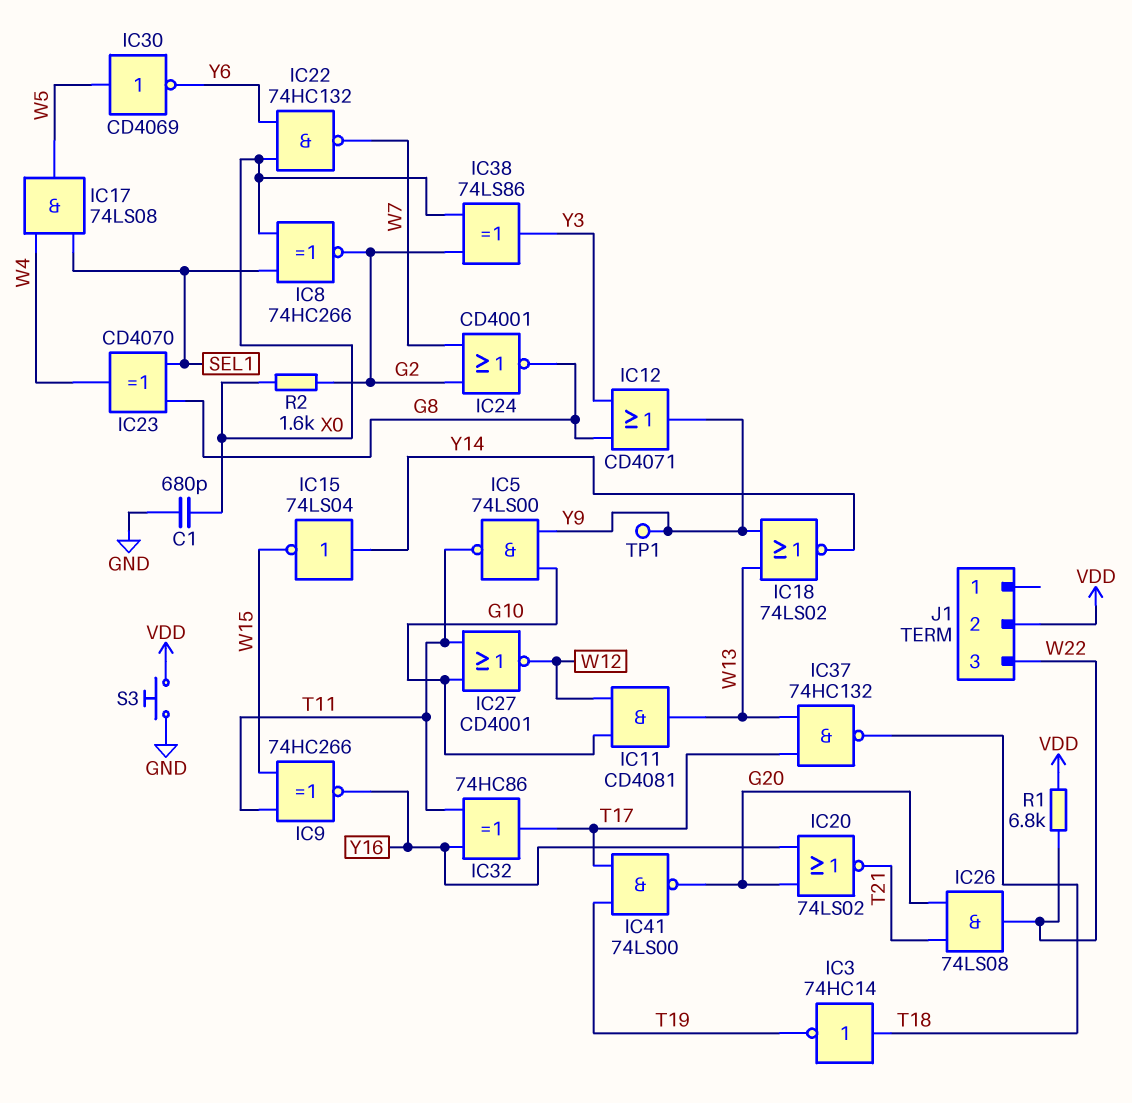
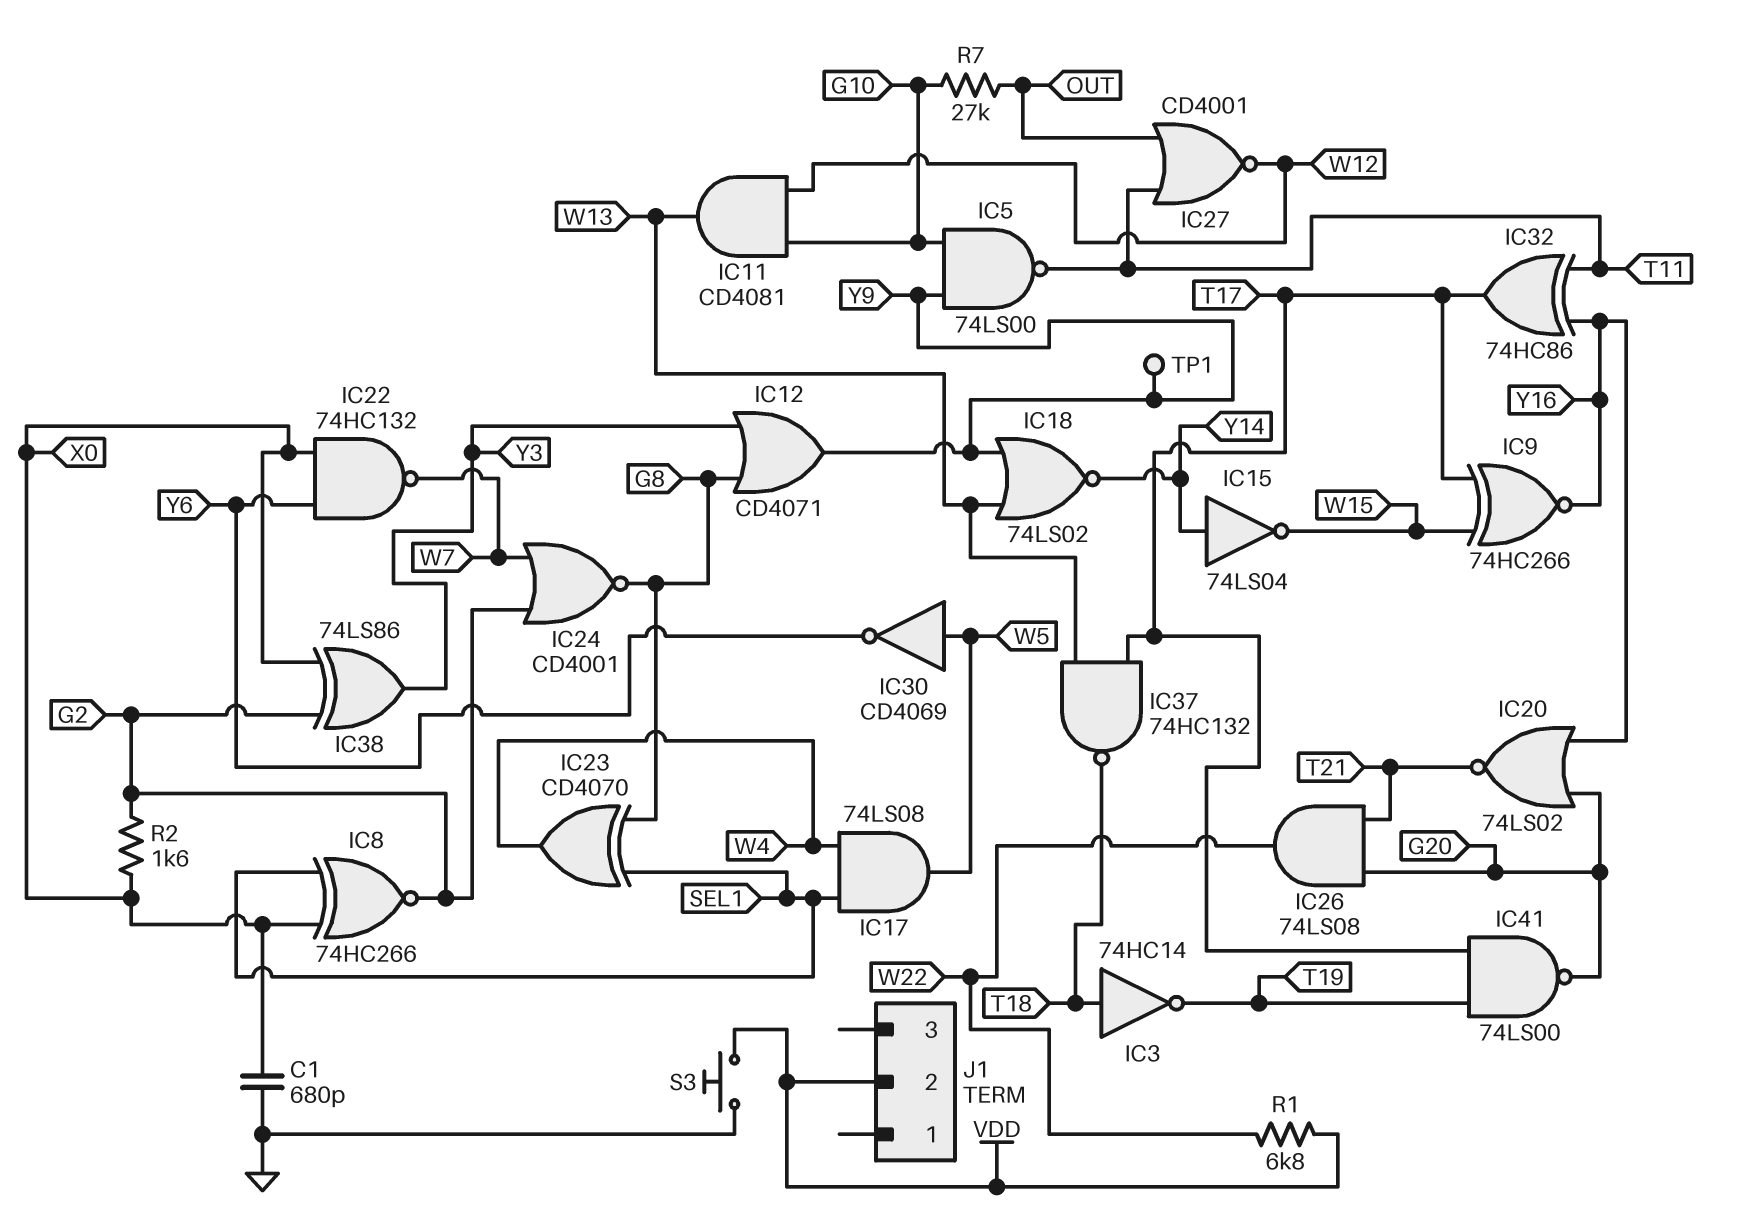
IC9: XNOR 74HC266 (in T11, in W15, out Y16) -> XNOR 74HC266 (in T17, in W15, out Y16)
IC27: NOR CD4001 (in G10, in T11, out W12) -> NOR CD4001 (in OUT, in T11, out W12)
J1 pin 3: W22 -> none
R7: none -> 27k (G10, OUT)

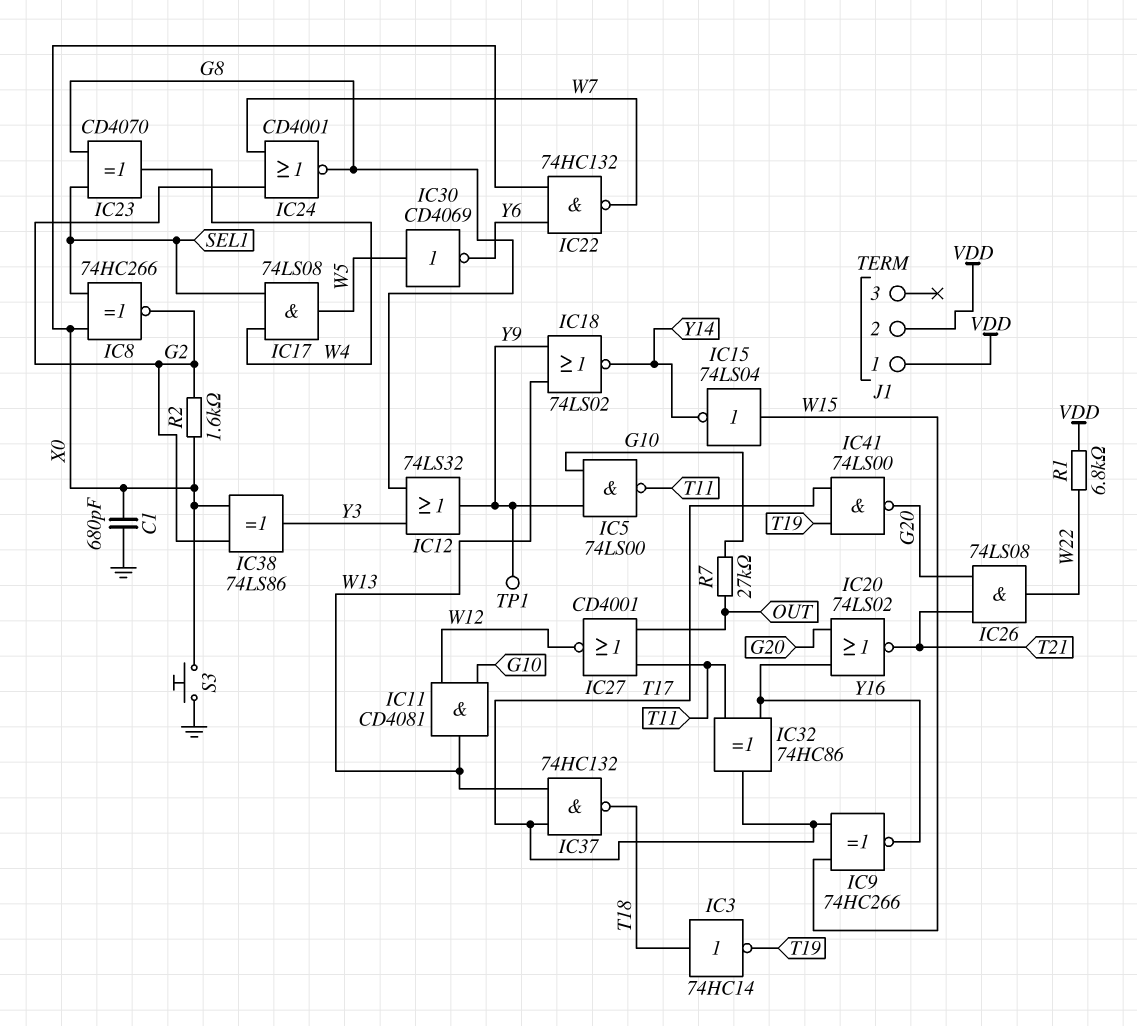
IC12: OR CD4071 (in G8, in Y3, out Y9) -> OR 74LS32 (in G8, in Y3, out Y9)
IC15: NOT 74LS04 (in Y14, out W15) -> NOT 74LS04 (in W15, out Y14)
J1 pin 1: none -> VDD
S3: button (GND, VDD) -> button (GND, X0)

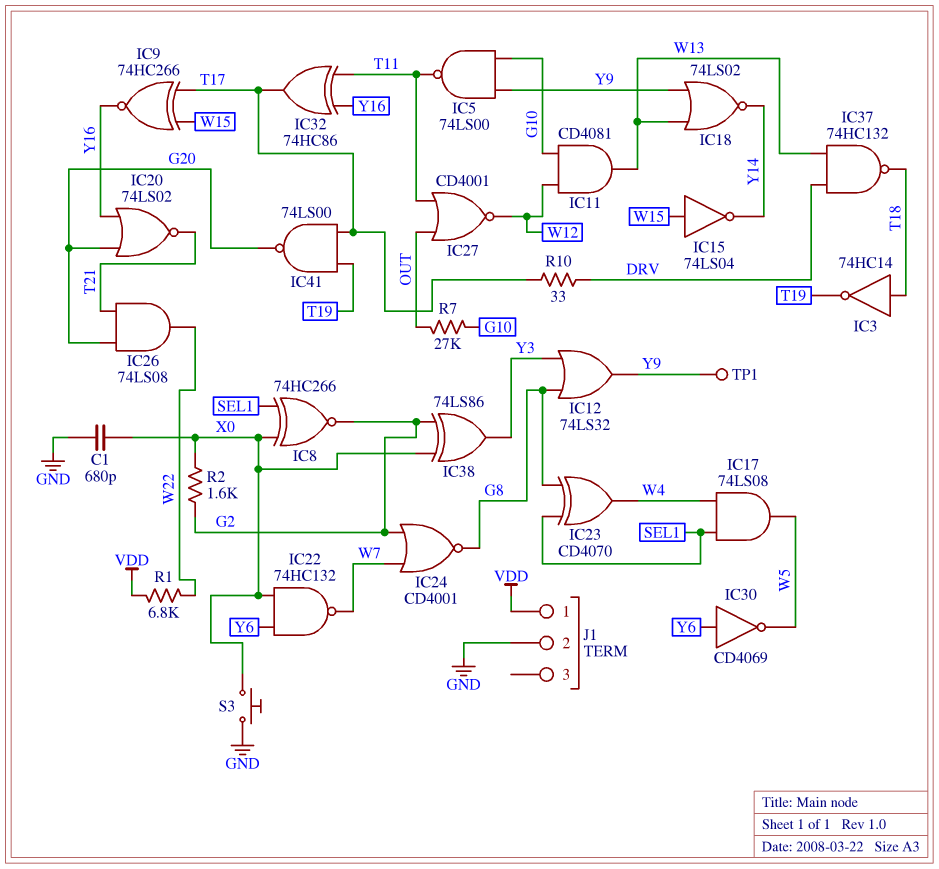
IC30: NOT CD4069 (in W5, out Y6) -> NOT CD4069 (in Y6, out W5)
IC37: NAND 74HC132 (in T17, in W13, out T18) -> NAND 74HC132 (in DRV, in W13, out T18)
J1 pin 2: VDD -> GND
R10: none -> 33 (DRV, T17)

